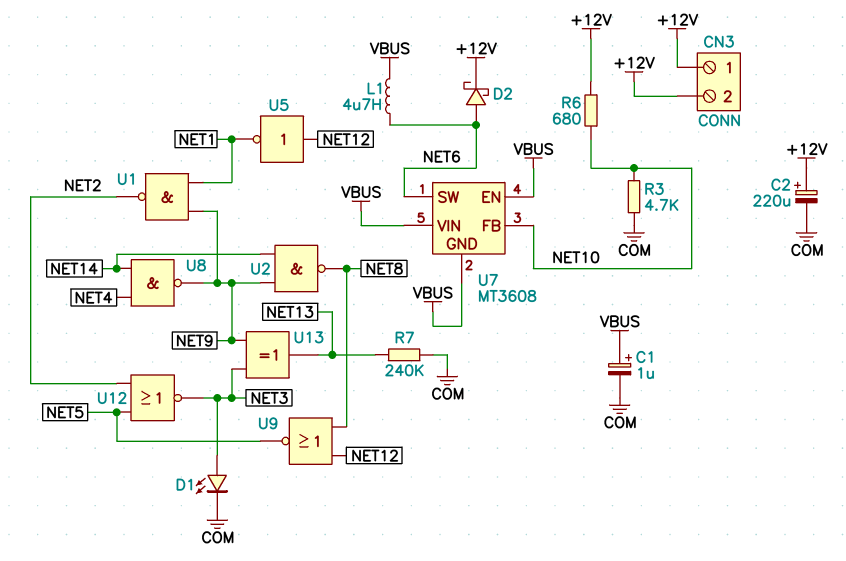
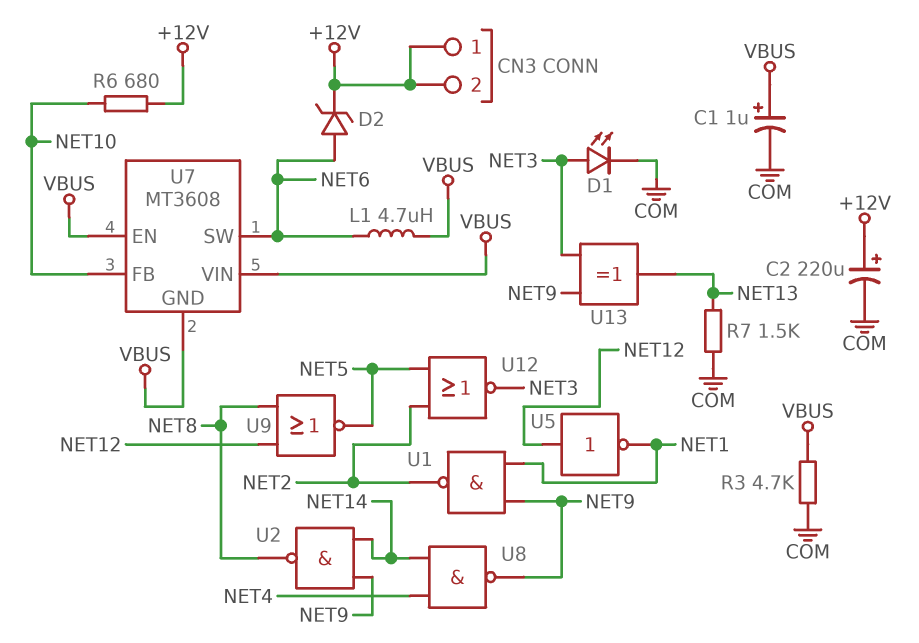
D2: schottky (A NET6, K +12V) -> zener (A NET6, K +12V)
R3: 4.7k (COM, NET10) -> 4.7k (COM, VBUS)
R7: 240k (COM, NET13) -> 1.5k (COM, NET13)

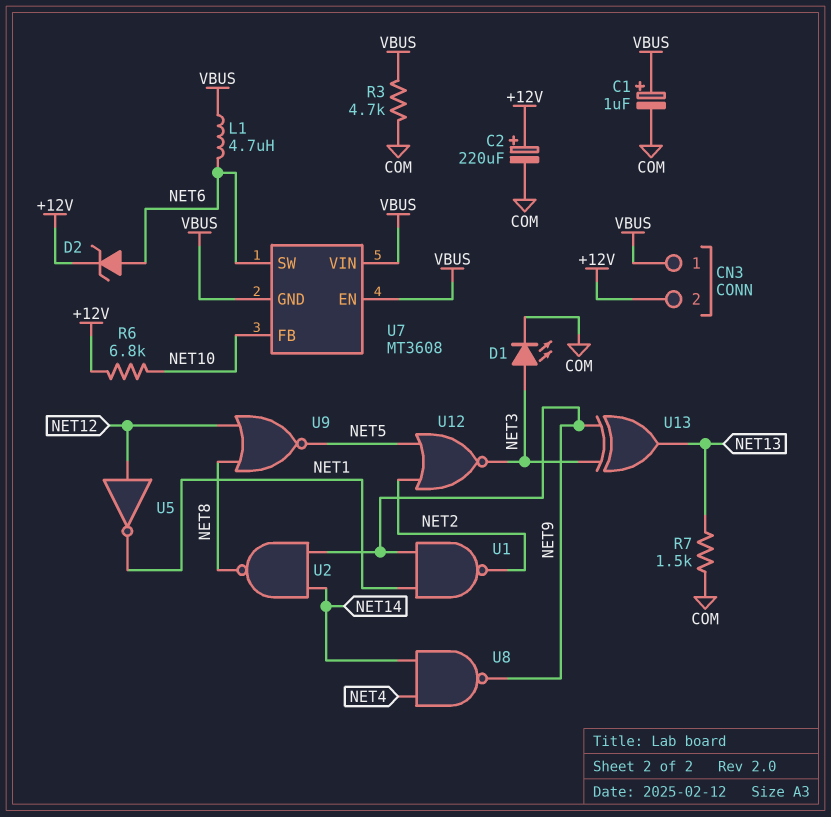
CN3 pin 1: +12V -> VBUS
R6: 680 (+12V, NET10) -> 6.8k (+12V, NET10)

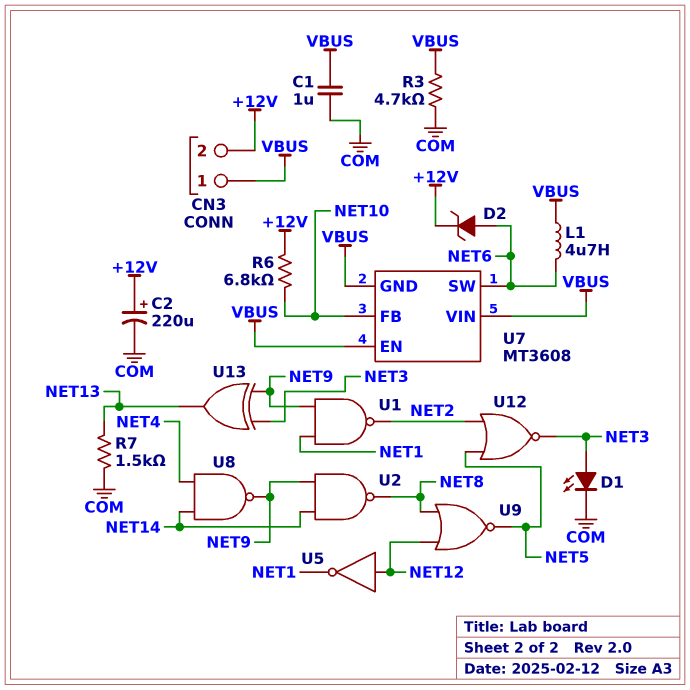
C1: 1uF (plus VBUS, minus COM) -> 1uF (COM, VBUS)

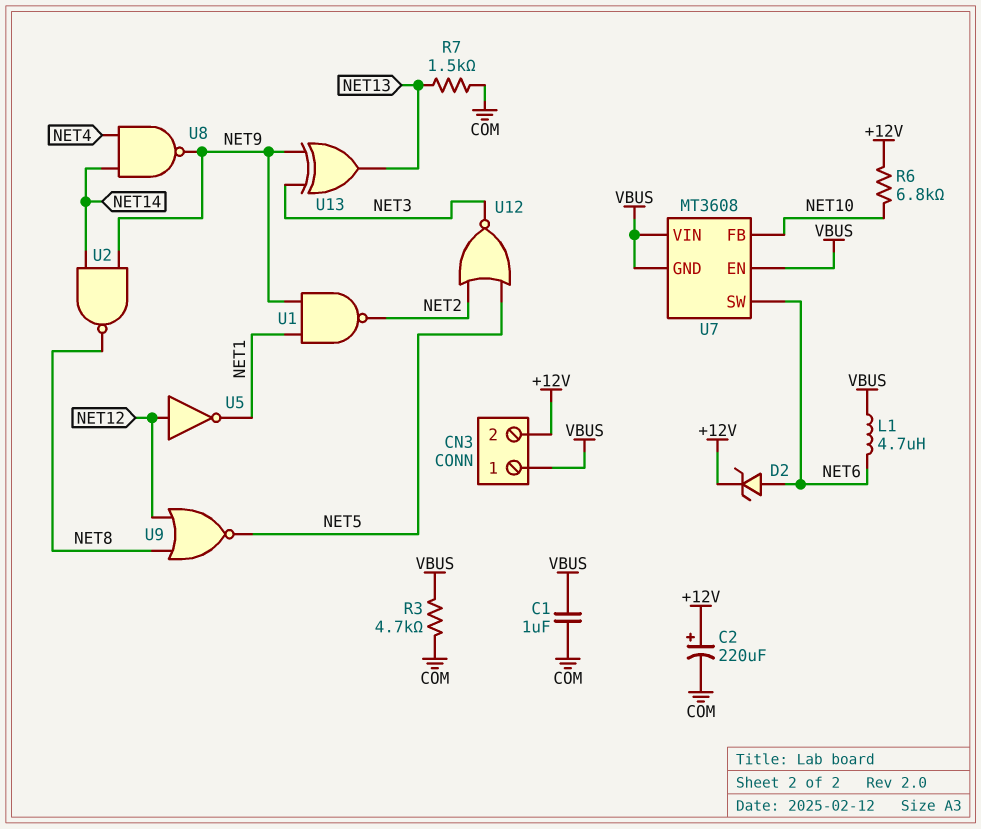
D1: LED (A NET3, K COM) -> none

